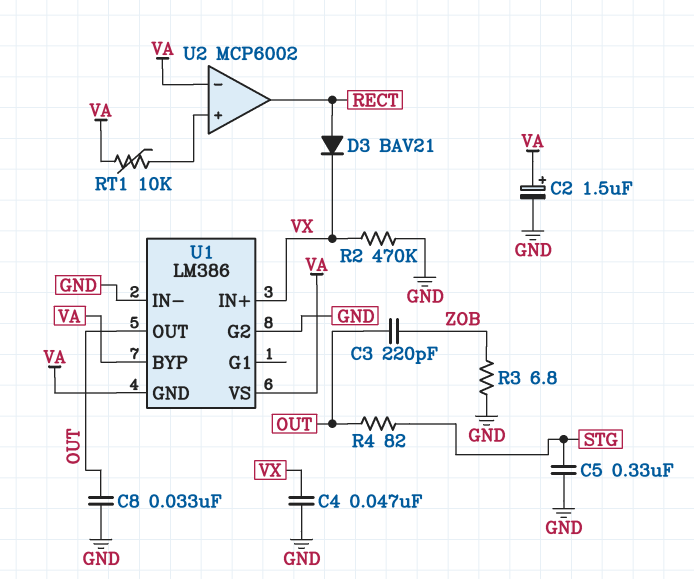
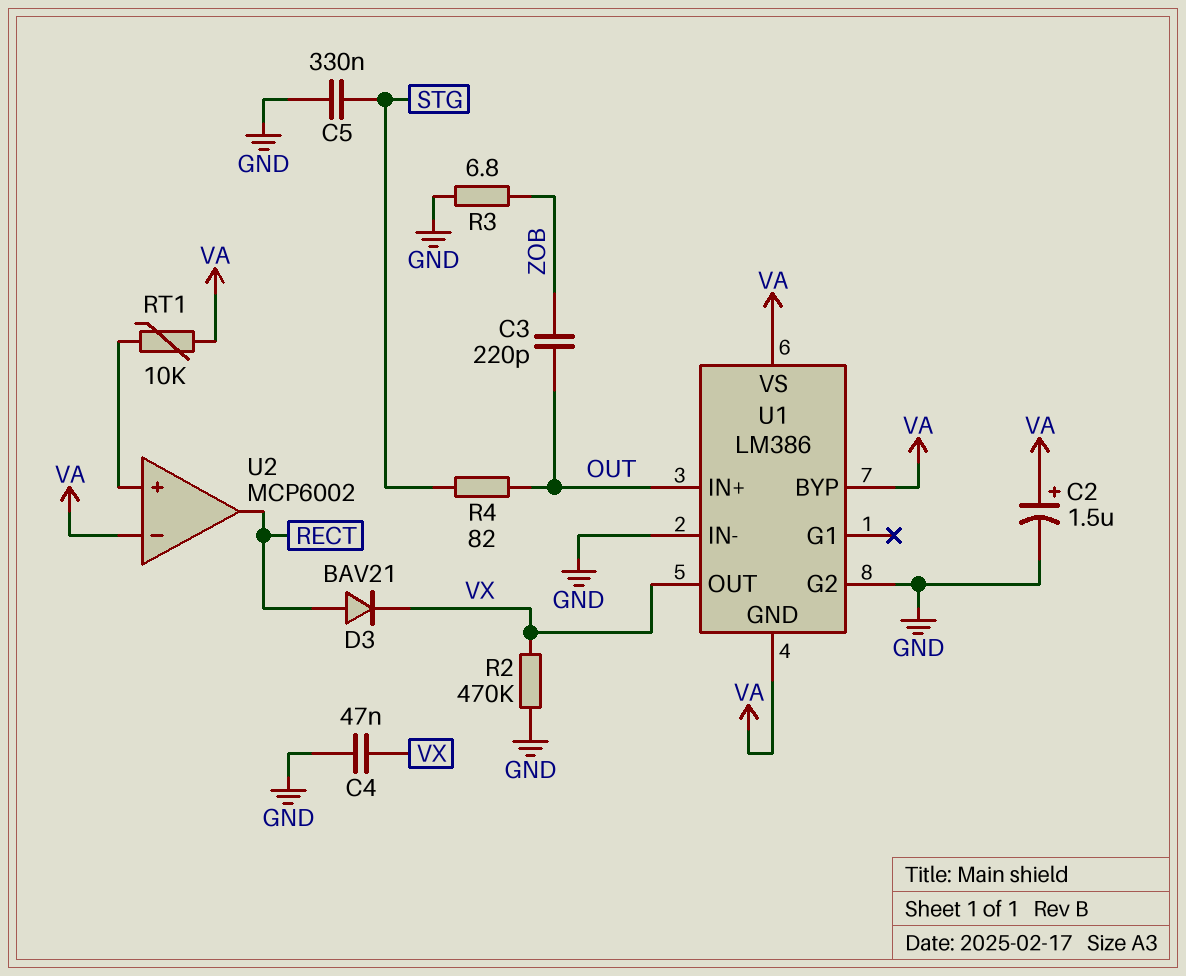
C8: 33nF (GND, OUT) -> none
U1 pin IN+: VX -> OUT
U1 pin OUT: OUT -> VX

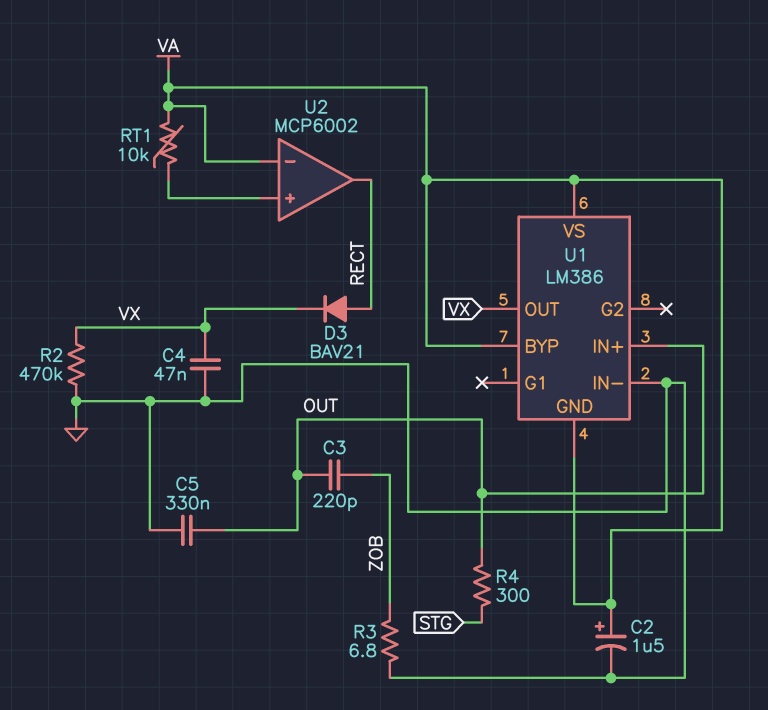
C5: 330nF (GND, STG) -> 330nF (GND, OUT)
R4: 82 (OUT, STG) -> 300 (OUT, STG)
U1 pin G2: GND -> none

